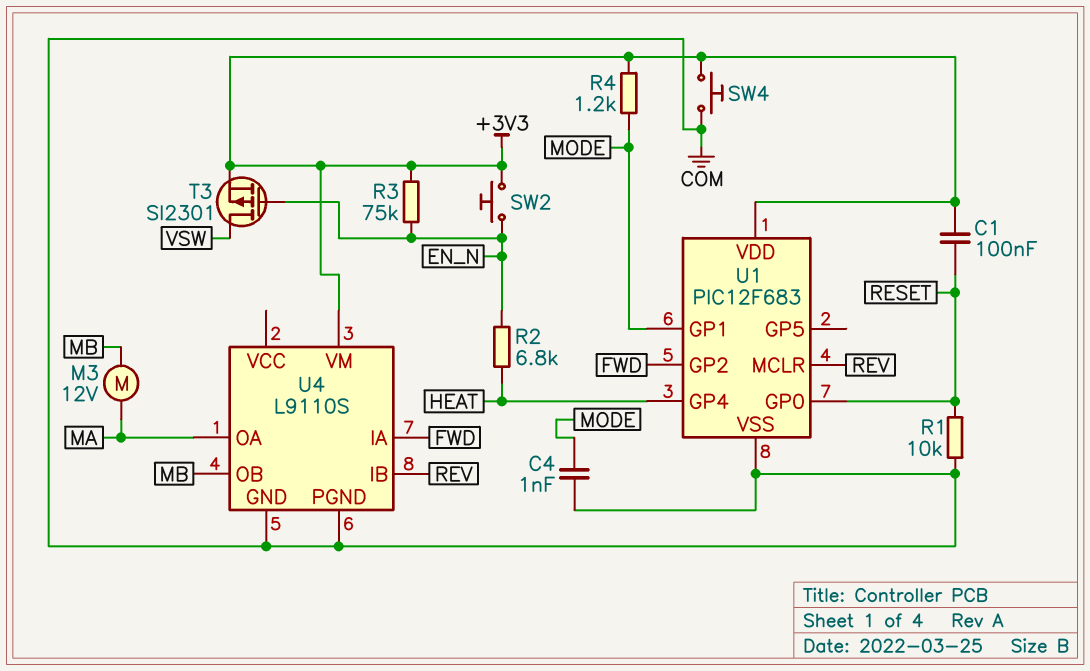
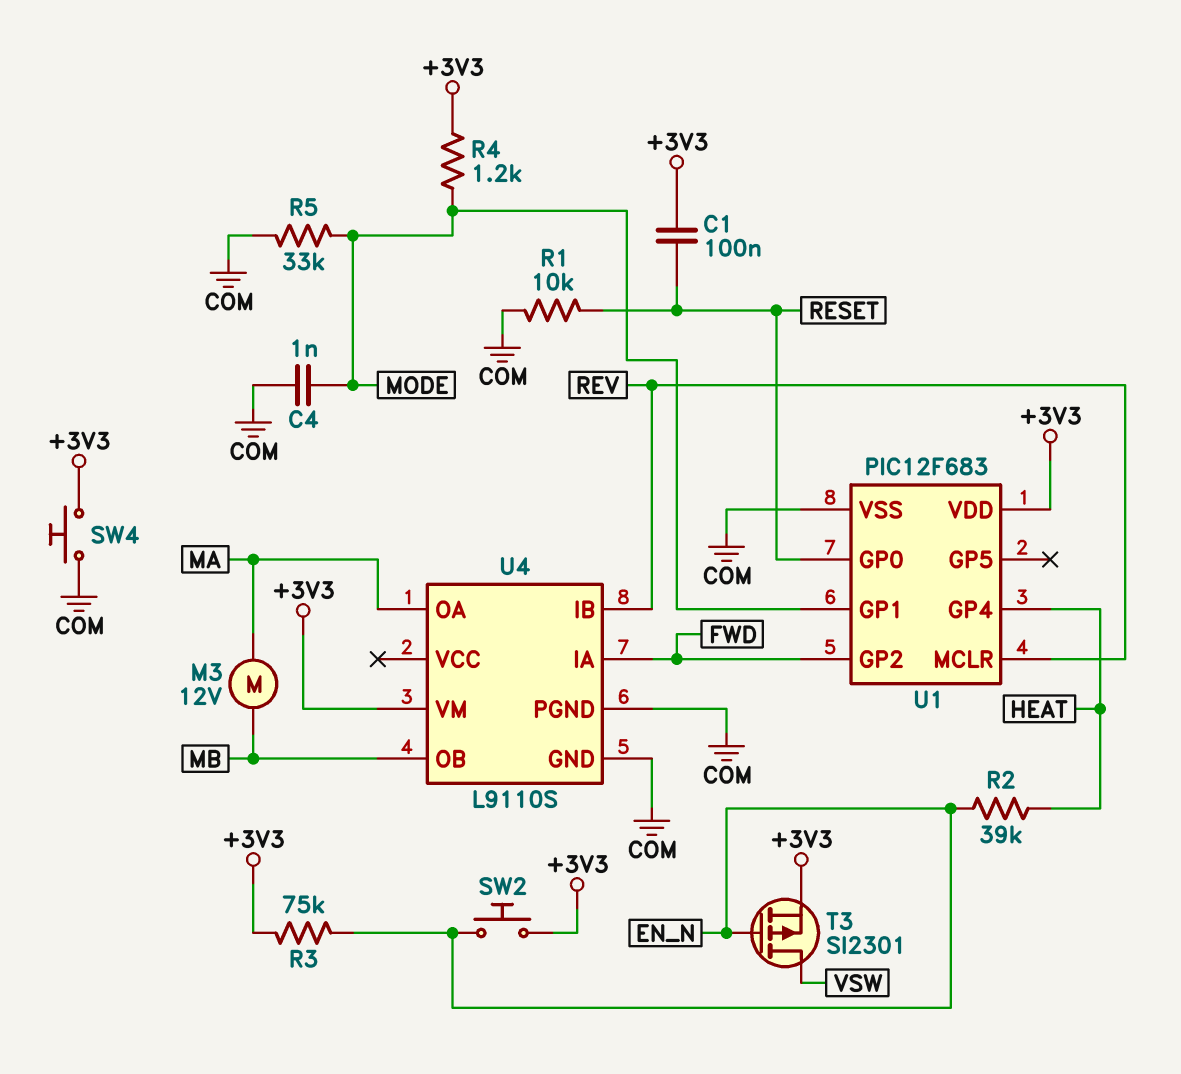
R2: 6.8k (EN_N, HEAT) -> 39k (EN_N, HEAT)
R5: none -> 33k (COM, MODE)

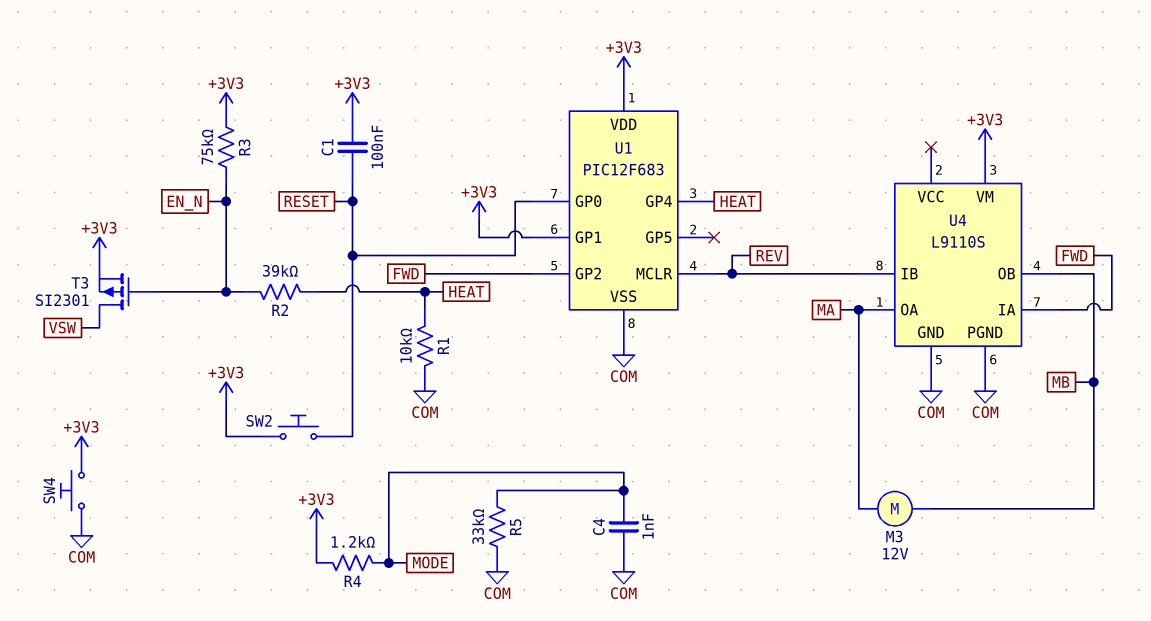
R1: 10k (COM, RESET) -> 10k (COM, HEAT)
SW2: button (+3V3, EN_N) -> button (+3V3, RESET)
U1 pin GP1: MODE -> +3V3

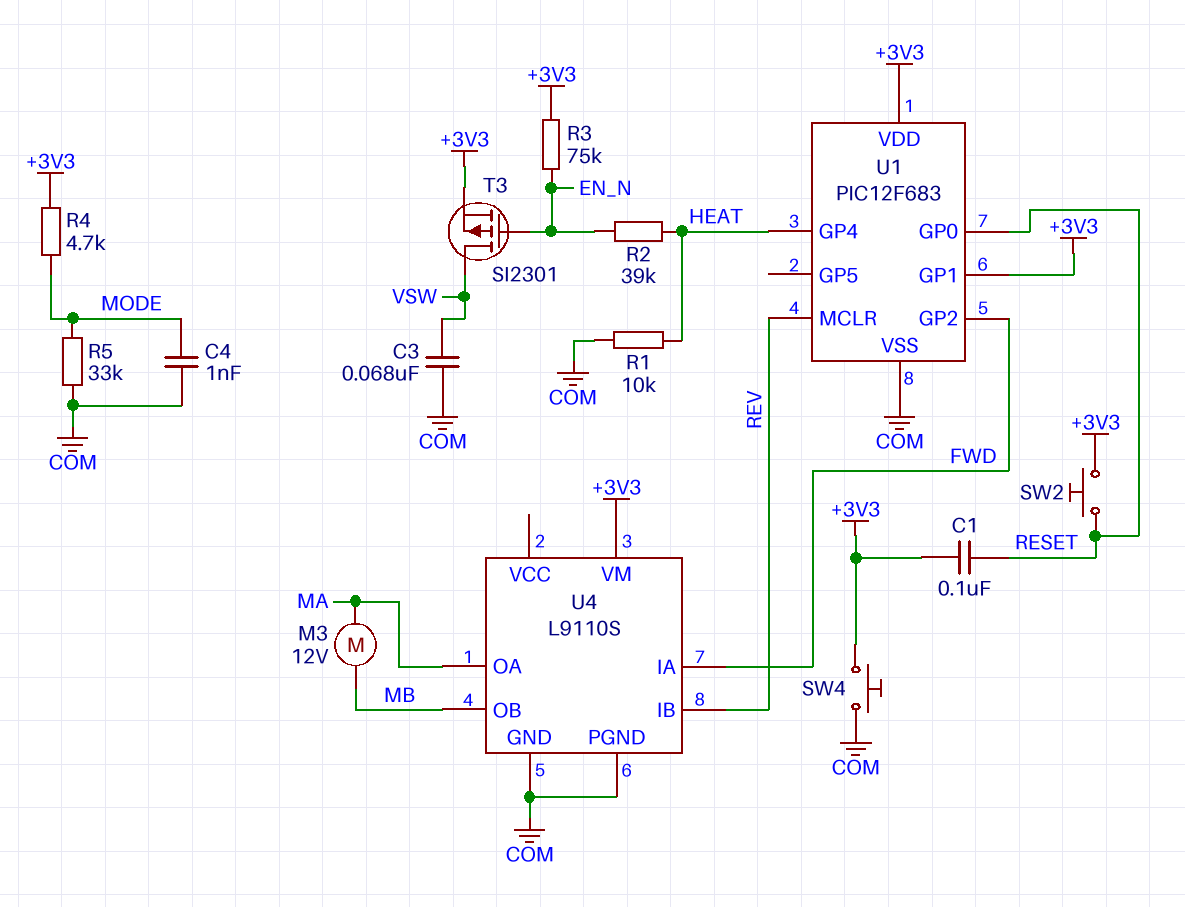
C3: none -> 68nF (COM, VSW)
R4: 1.2k (+3V3, MODE) -> 4.7k (+3V3, MODE)

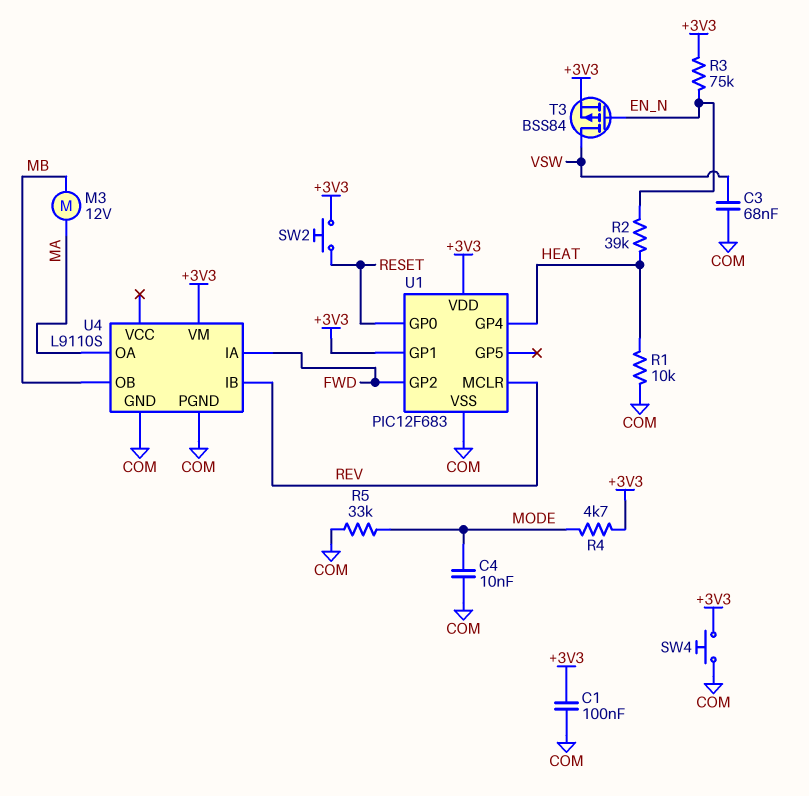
C1: 100nF (+3V3, RESET) -> 100nF (+3V3, COM)
C4: 1nF (COM, MODE) -> 10nF (COM, MODE)
T3: PMOS SI2301 (G EN_N, D VSW, S +3V3) -> PMOS BSS84 (G EN_N, D VSW, S +3V3)

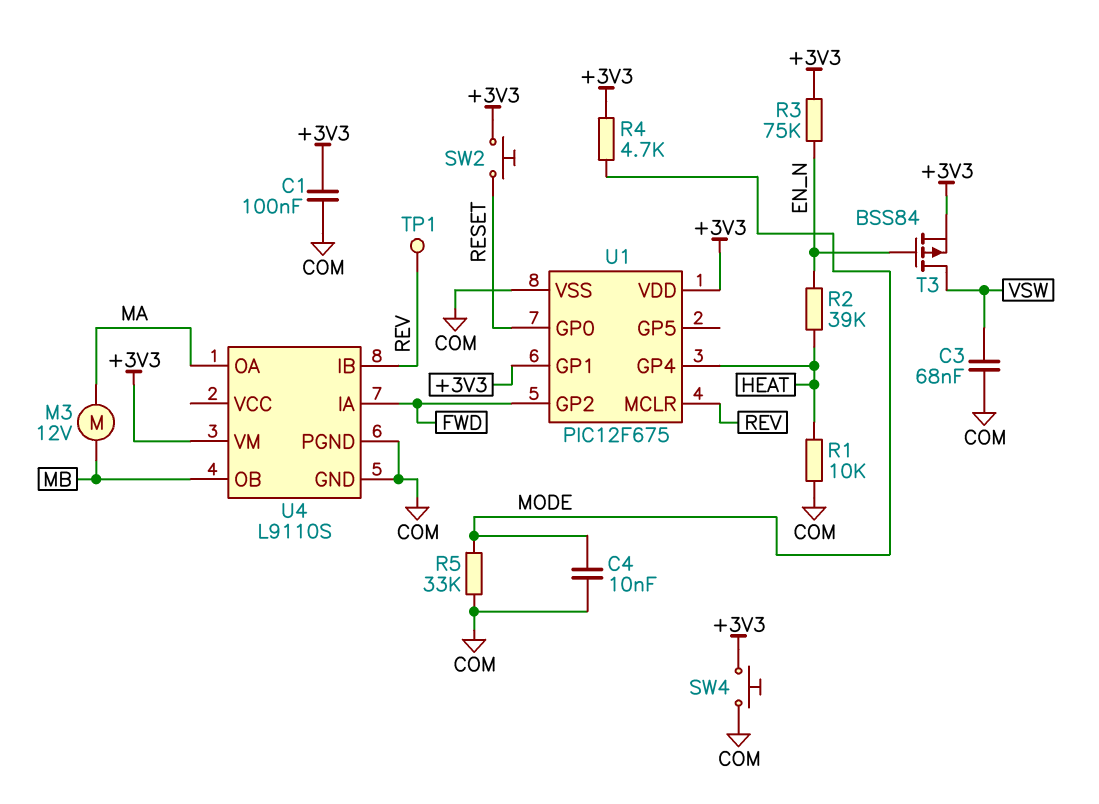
TP1: none -> test point (REV)
U1: PIC12F683 -> PIC12F675

